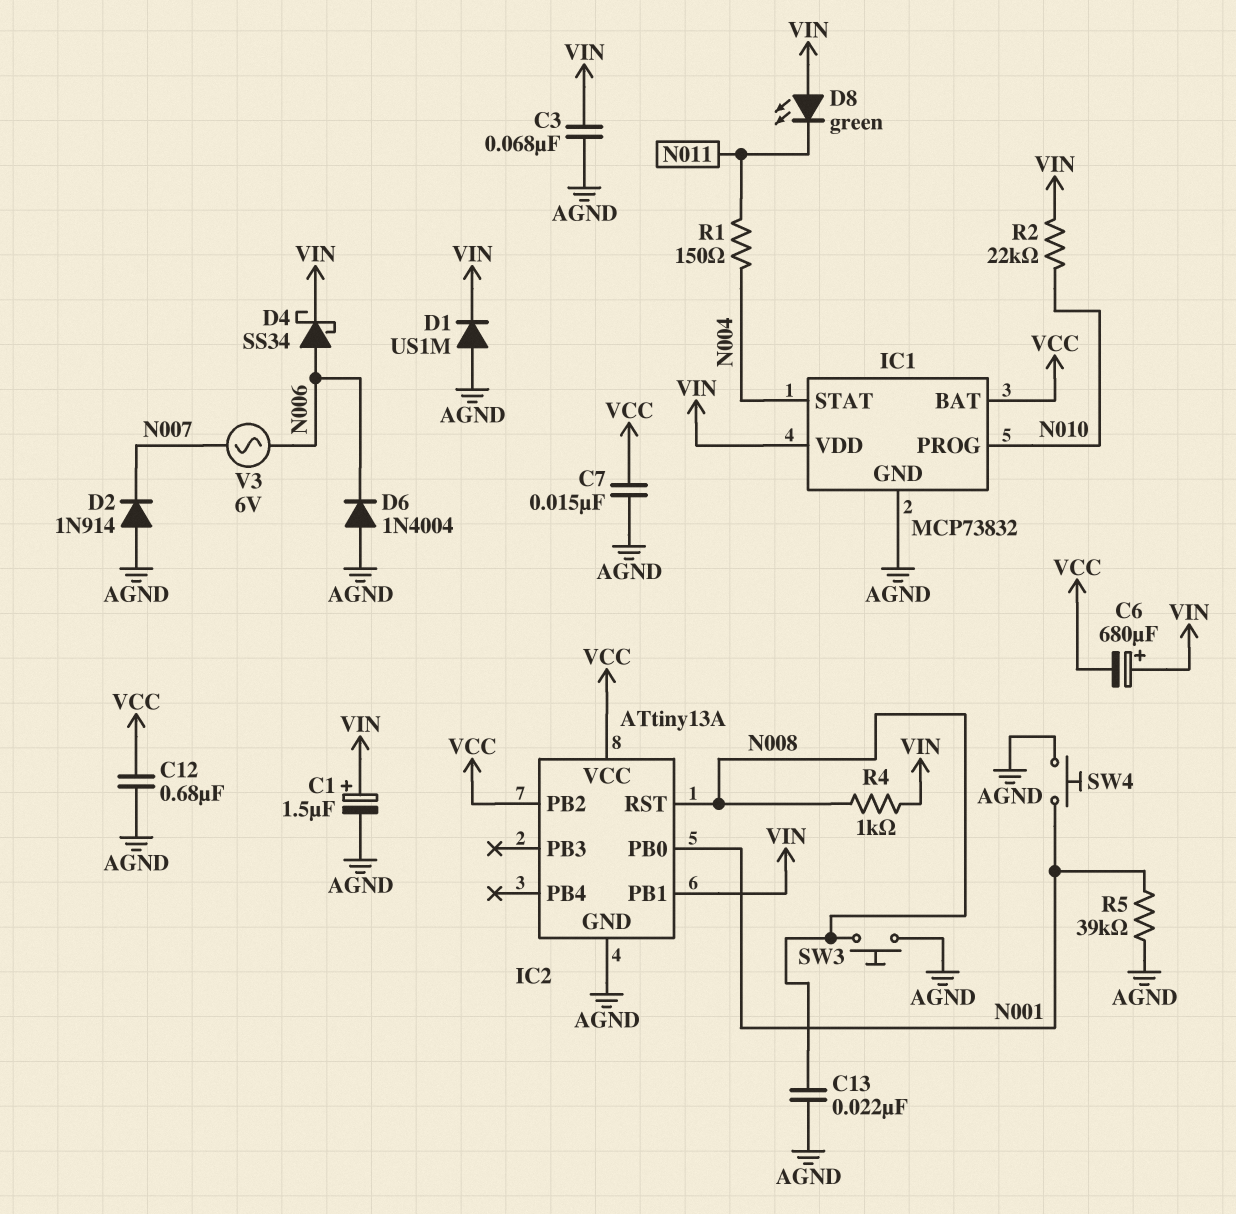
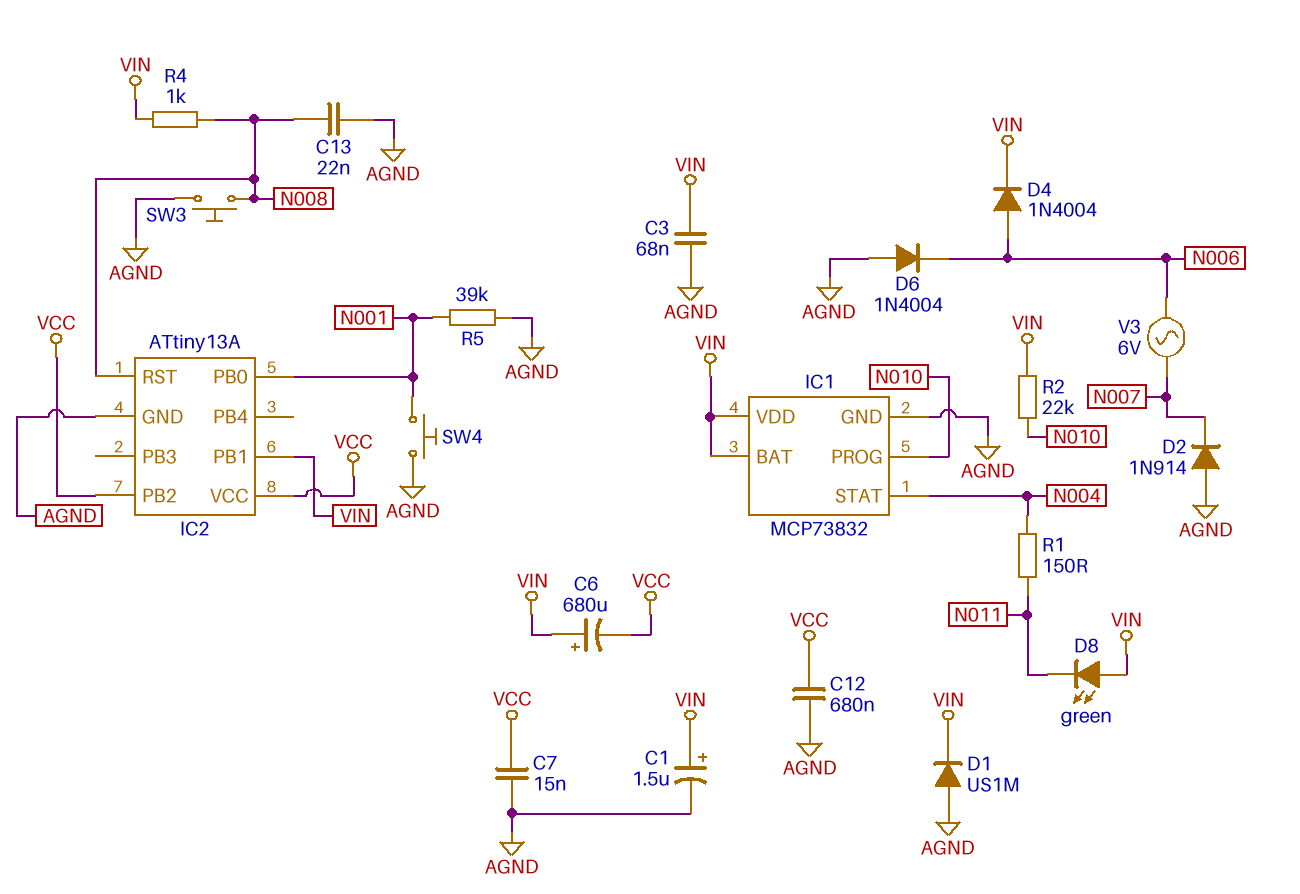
D4: schottky SS34 (A N006, K VIN) -> diode 1N4004 (A N006, K VIN)
IC1 pin BAT: VCC -> VIN

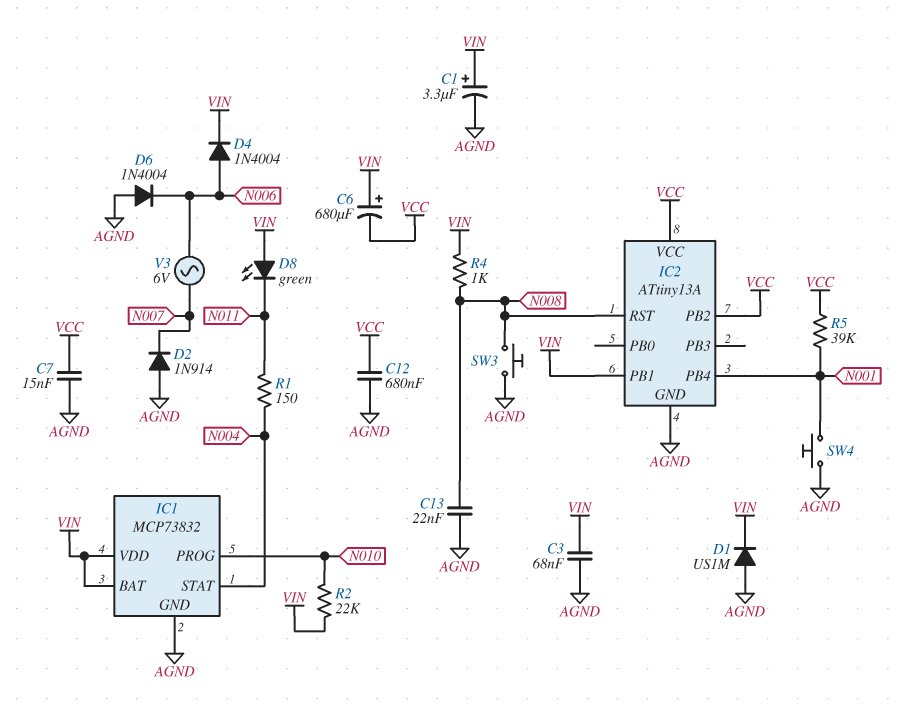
C1: 1.5uF (plus VIN, minus AGND) -> 3.3uF (plus VIN, minus AGND)
IC2 pin PB0: N001 -> none
IC2 pin PB4: none -> N001
R5: 39k (AGND, N001) -> 39k (N001, VCC)

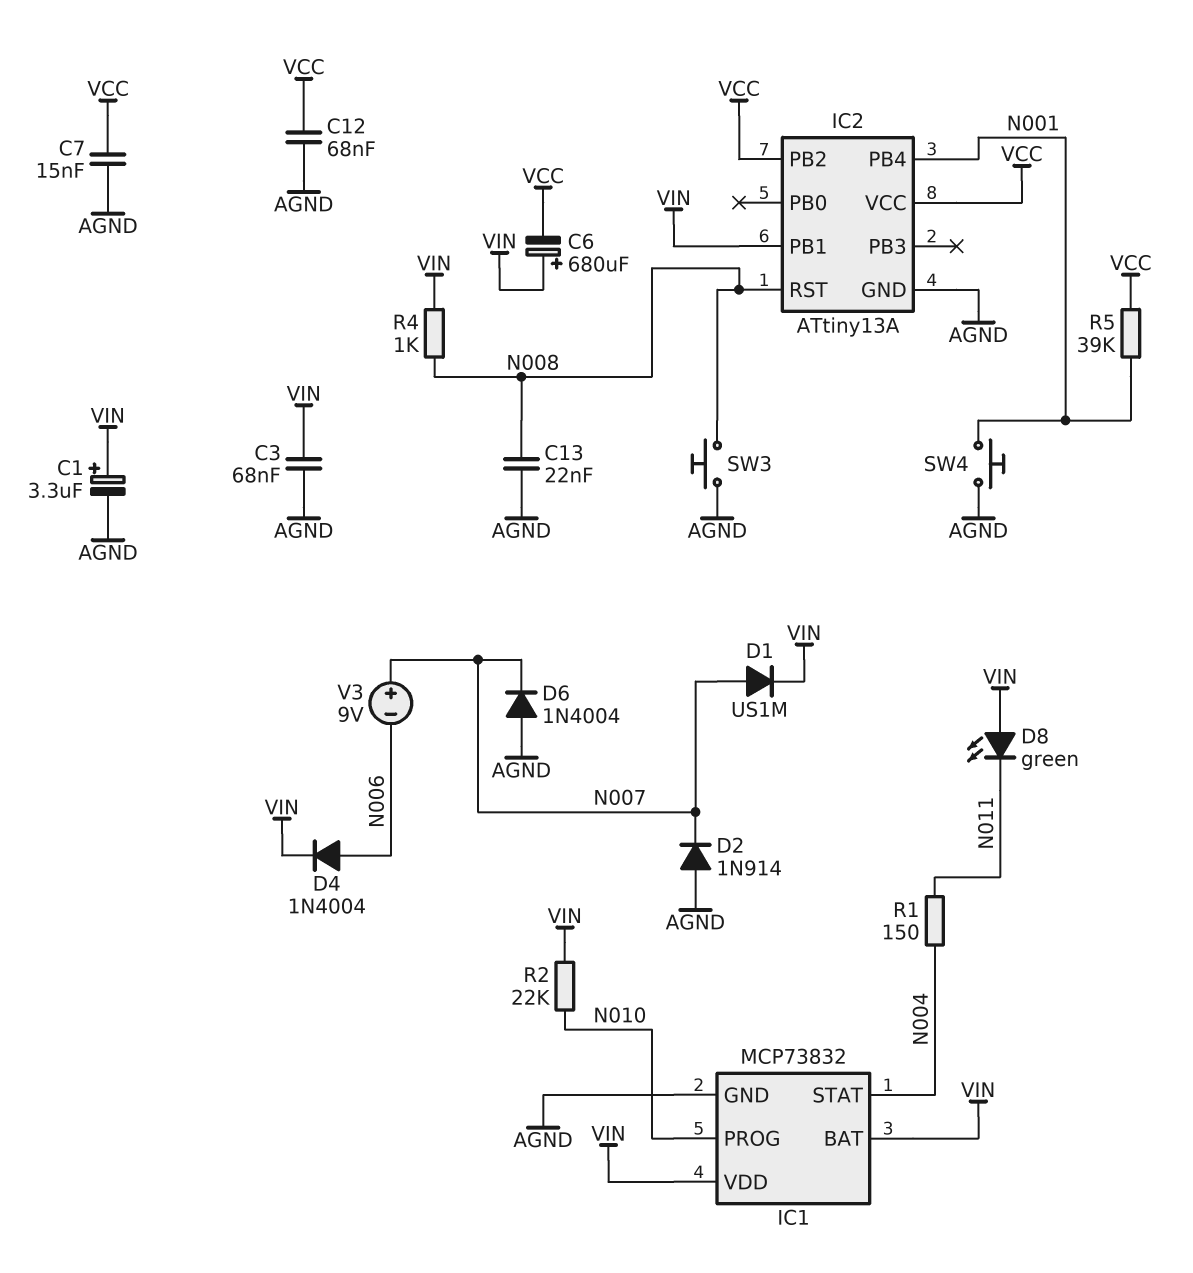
C12: 680nF (AGND, VCC) -> 68nF (AGND, VCC)
D1: diode US1M (A AGND, K VIN) -> diode US1M (A N007, K VIN)
D6: diode 1N4004 (A AGND, K N006) -> diode 1N4004 (A AGND, K N007)
V3: AC 6V (N006, N007) -> 9V (plus N007, minus N006)

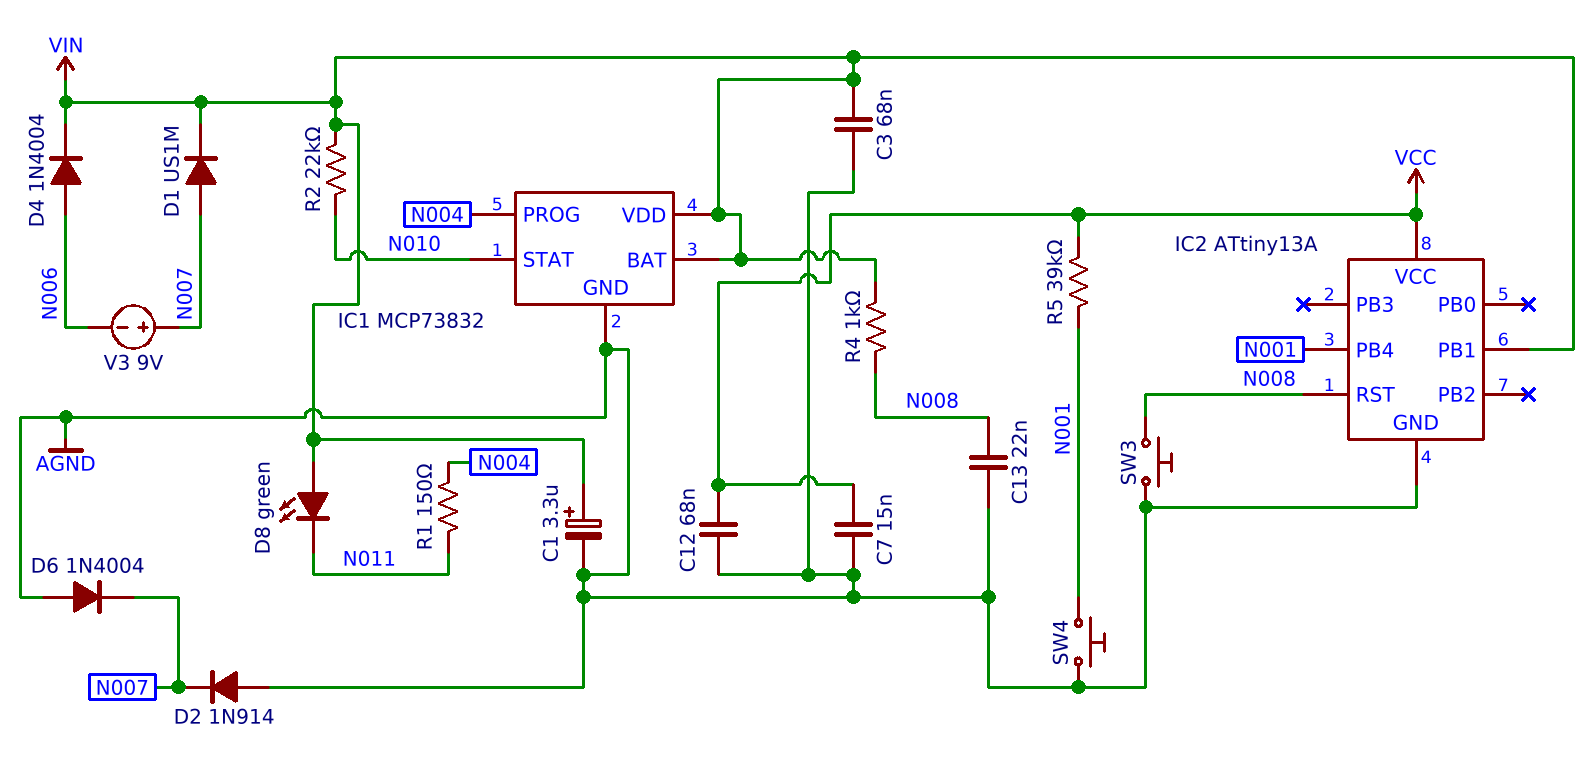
C6: 680uF (plus VIN, minus VCC) -> none
IC1 pin PROG: N010 -> N004
IC1 pin STAT: N004 -> N010
IC2 pin PB2: VCC -> none

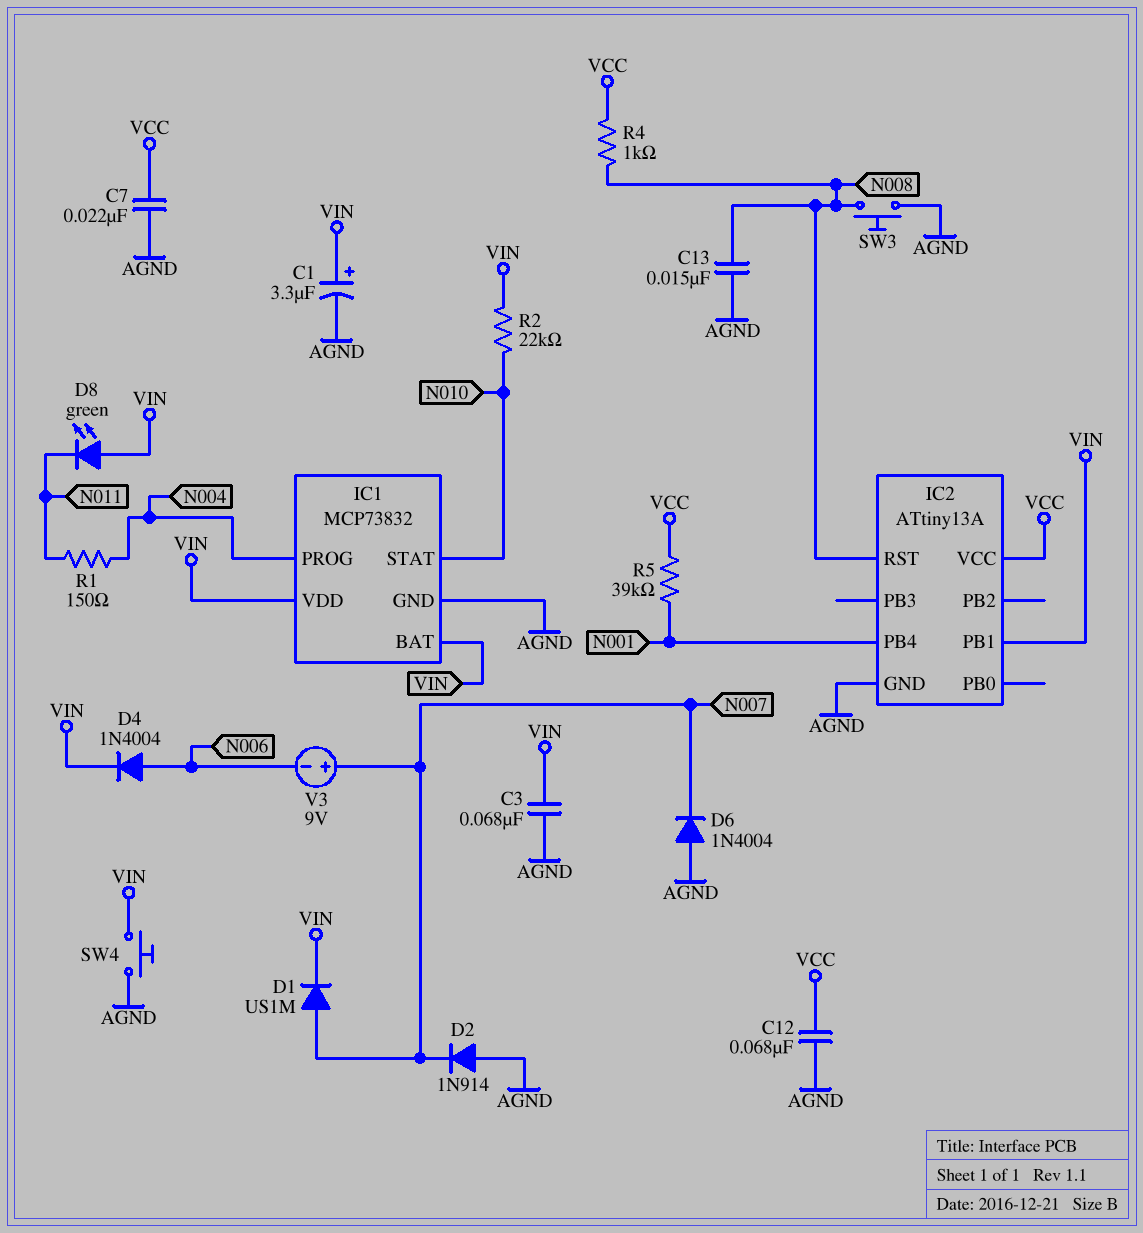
C7: 15nF (AGND, VCC) -> 22nF (AGND, VCC)
C13: 22nF (AGND, N008) -> 15nF (AGND, N008)
R4: 1k (N008, VIN) -> 1k (N008, VCC)
SW4: button (AGND, N001) -> button (AGND, VIN)

